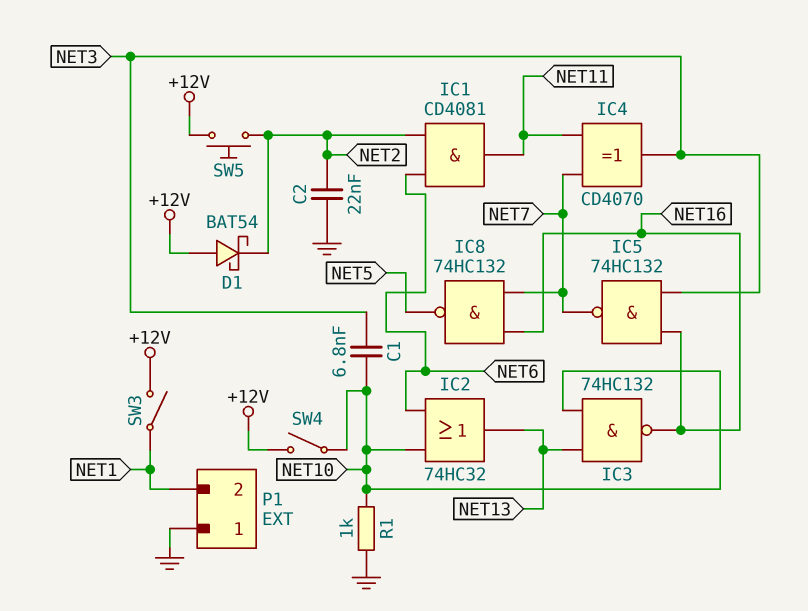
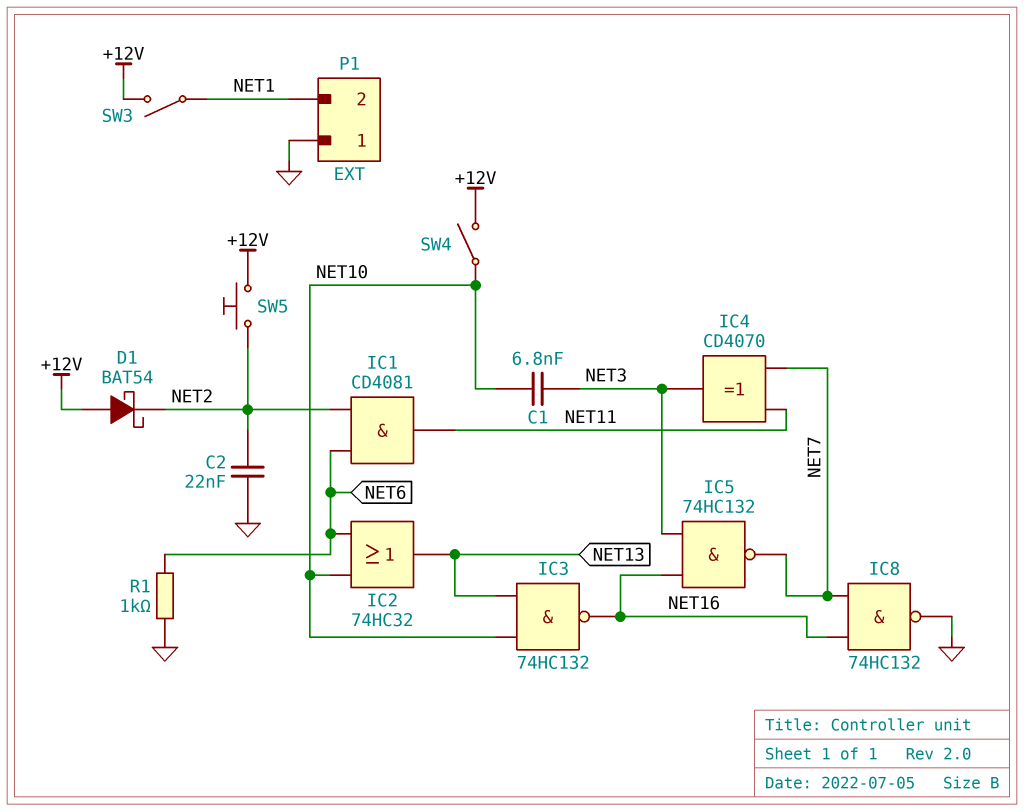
IC8: NAND 74HC132 (in NET7, in NET16, out NET5) -> NAND 74HC132 (in NET7, in NET16, out GND)
R1: 1k (GND, NET10) -> 1k (GND, NET6)

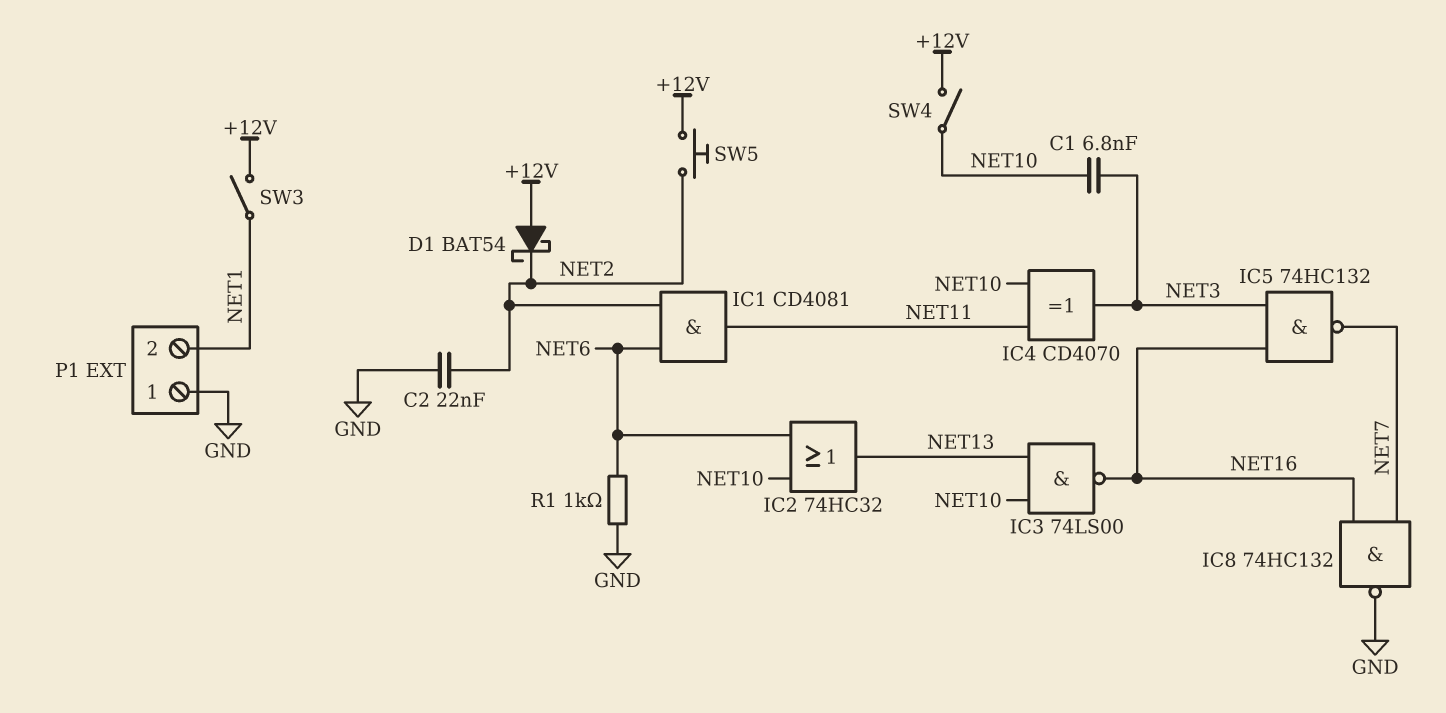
IC3: NAND 74HC132 (in NET10, in NET13, out NET16) -> NAND 74LS00 (in NET10, in NET13, out NET16)
IC4: XOR CD4070 (in NET7, in NET11, out NET3) -> XOR CD4070 (in NET10, in NET11, out NET3)

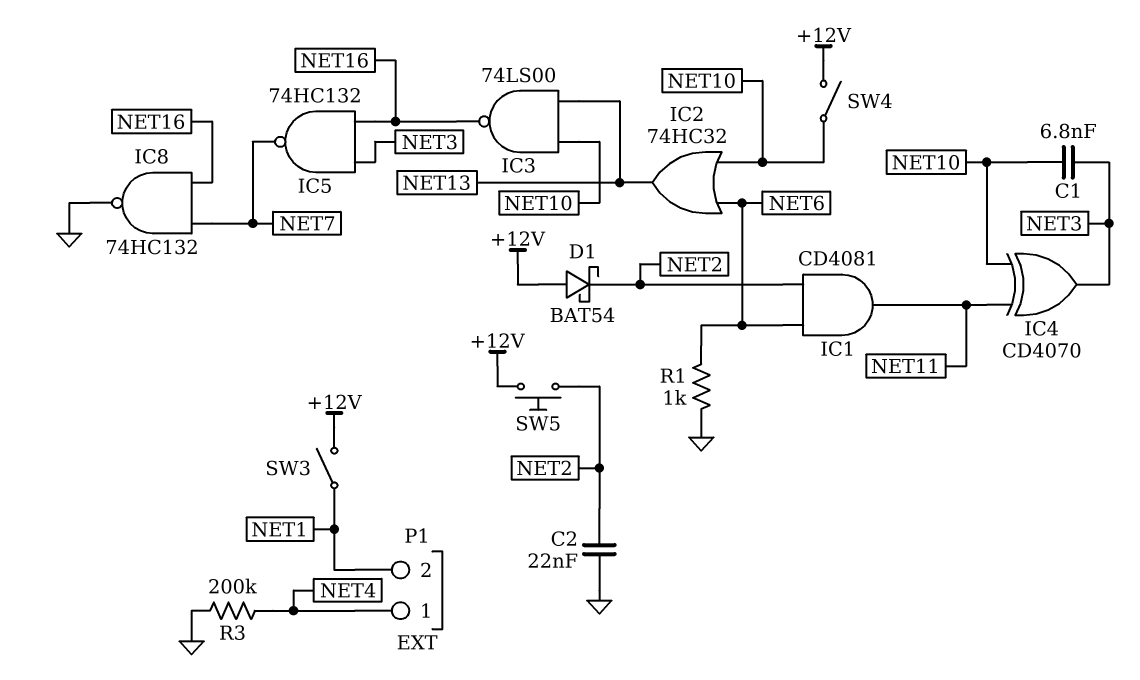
P1 pin 1: GND -> NET4
R3: none -> 200k (GND, NET4)

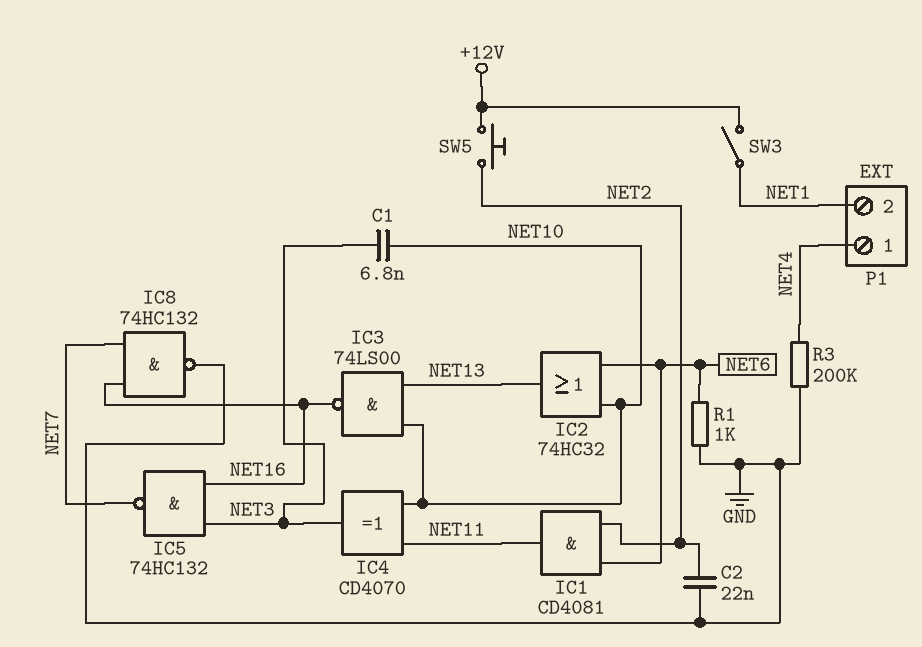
D1: schottky BAT54 (A +12V, K NET2) -> none
SW4: switch (+12V, NET10) -> none

